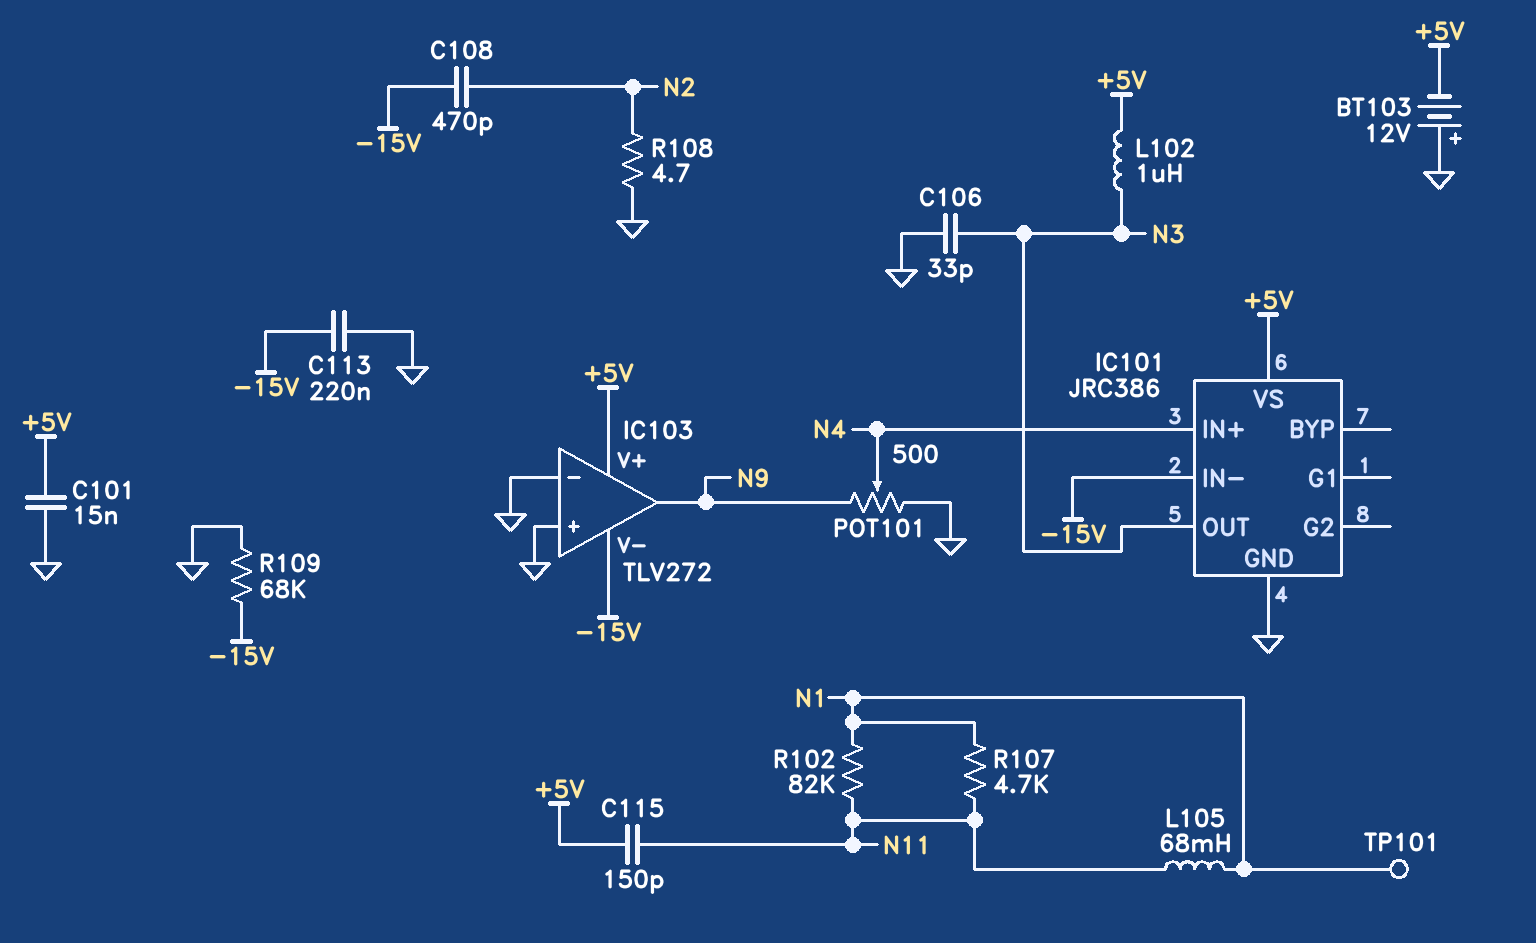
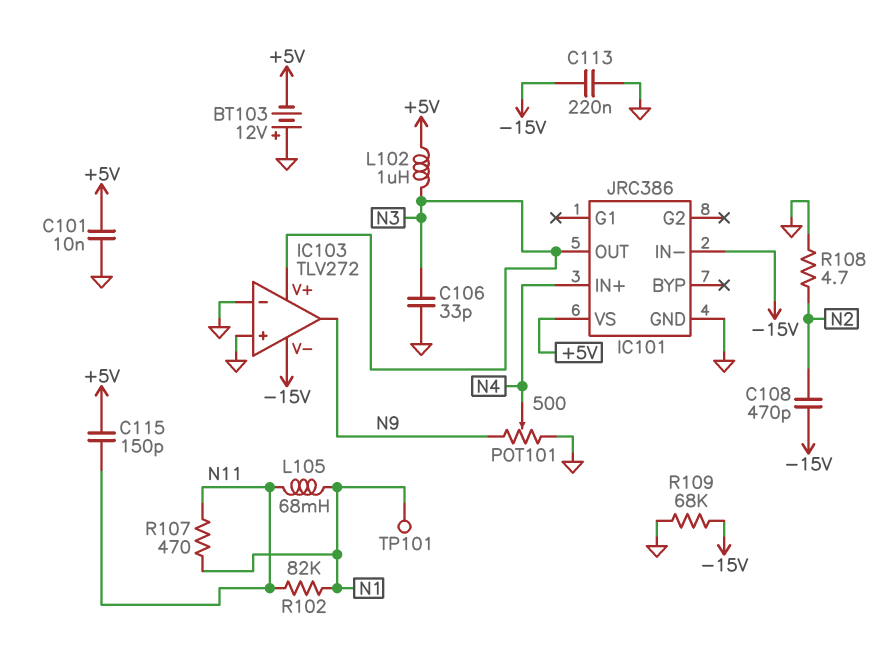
C101: 15nF (+5V, GND) -> 10nF (+5V, GND)
IC103 pin V+: +5V -> N3
R107: 4.7k (N1, N11) -> 470 (N1, N11)

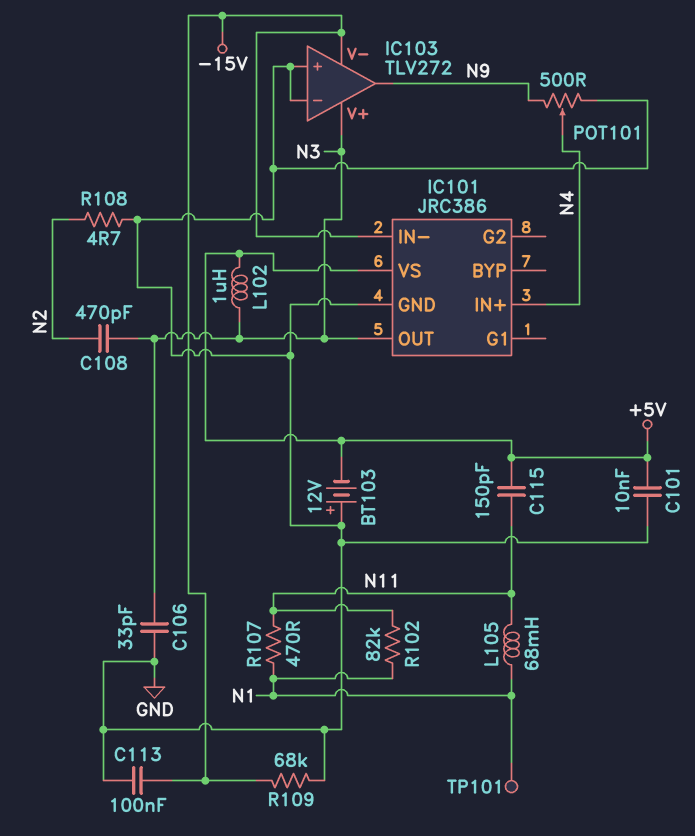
C108: 470pF (-15V, N2) -> 470pF (N2, N3)
C113: 220nF (-15V, GND) -> 100nF (-15V, GND)

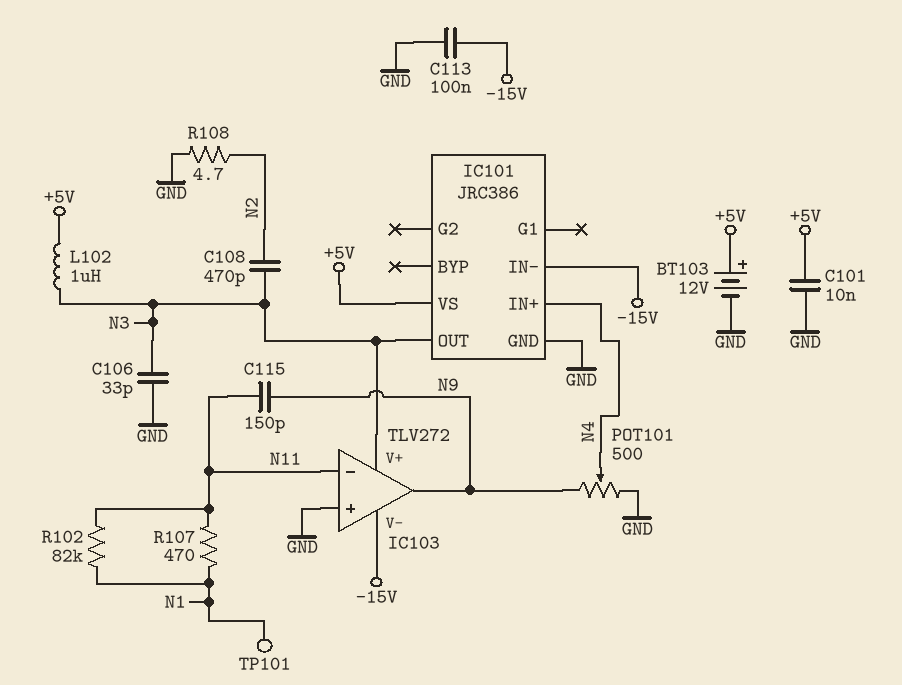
BT103: 12V (plus GND, minus +5V) -> 12V (plus +5V, minus GND)
C115: 150pF (+5V, N11) -> 150pF (N9, N11)
IC103 pin in-: GND -> N11
L105: 68mH (N1, N11) -> none
R109: 68k (-15V, GND) -> none

